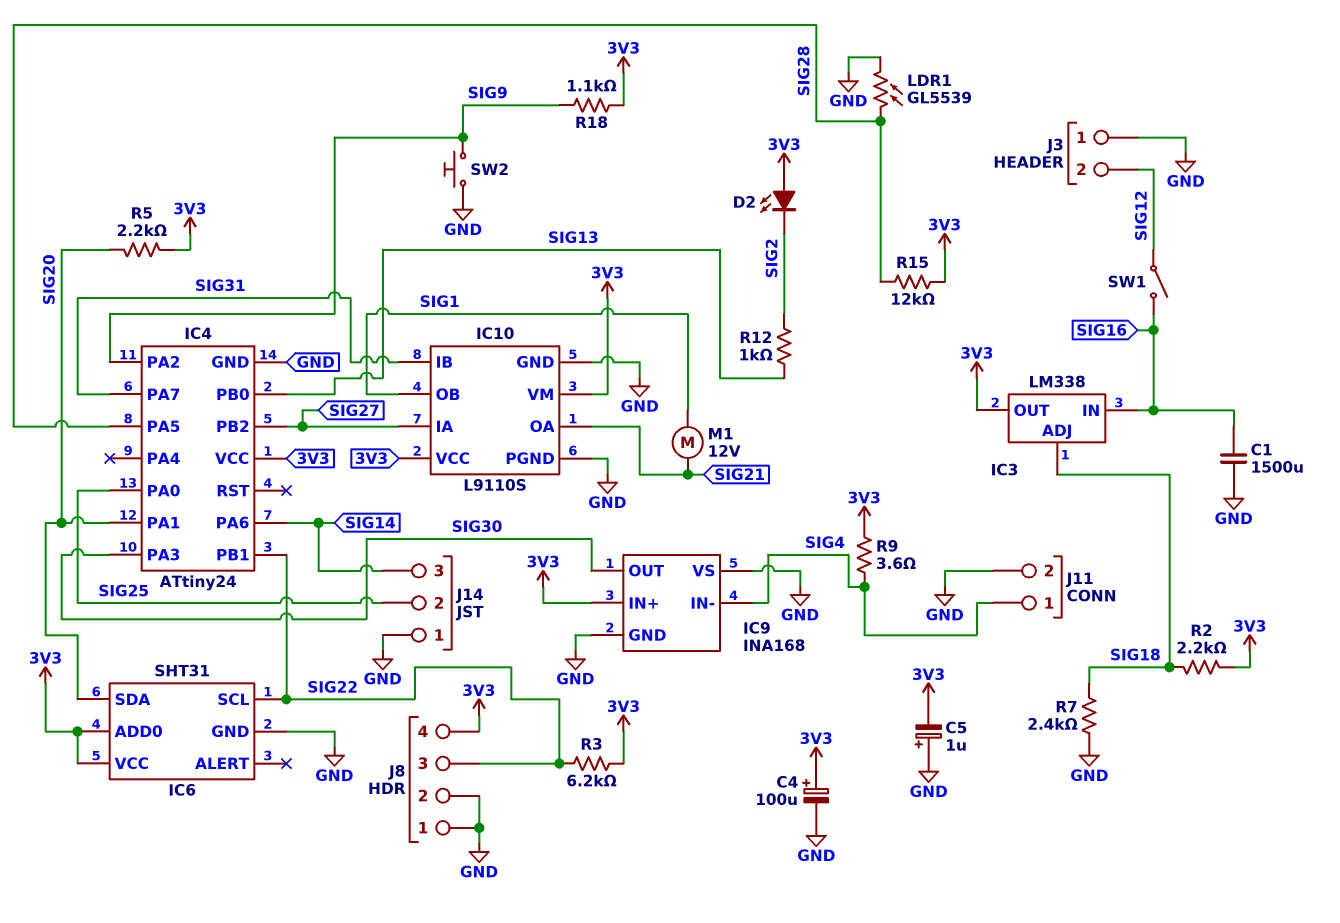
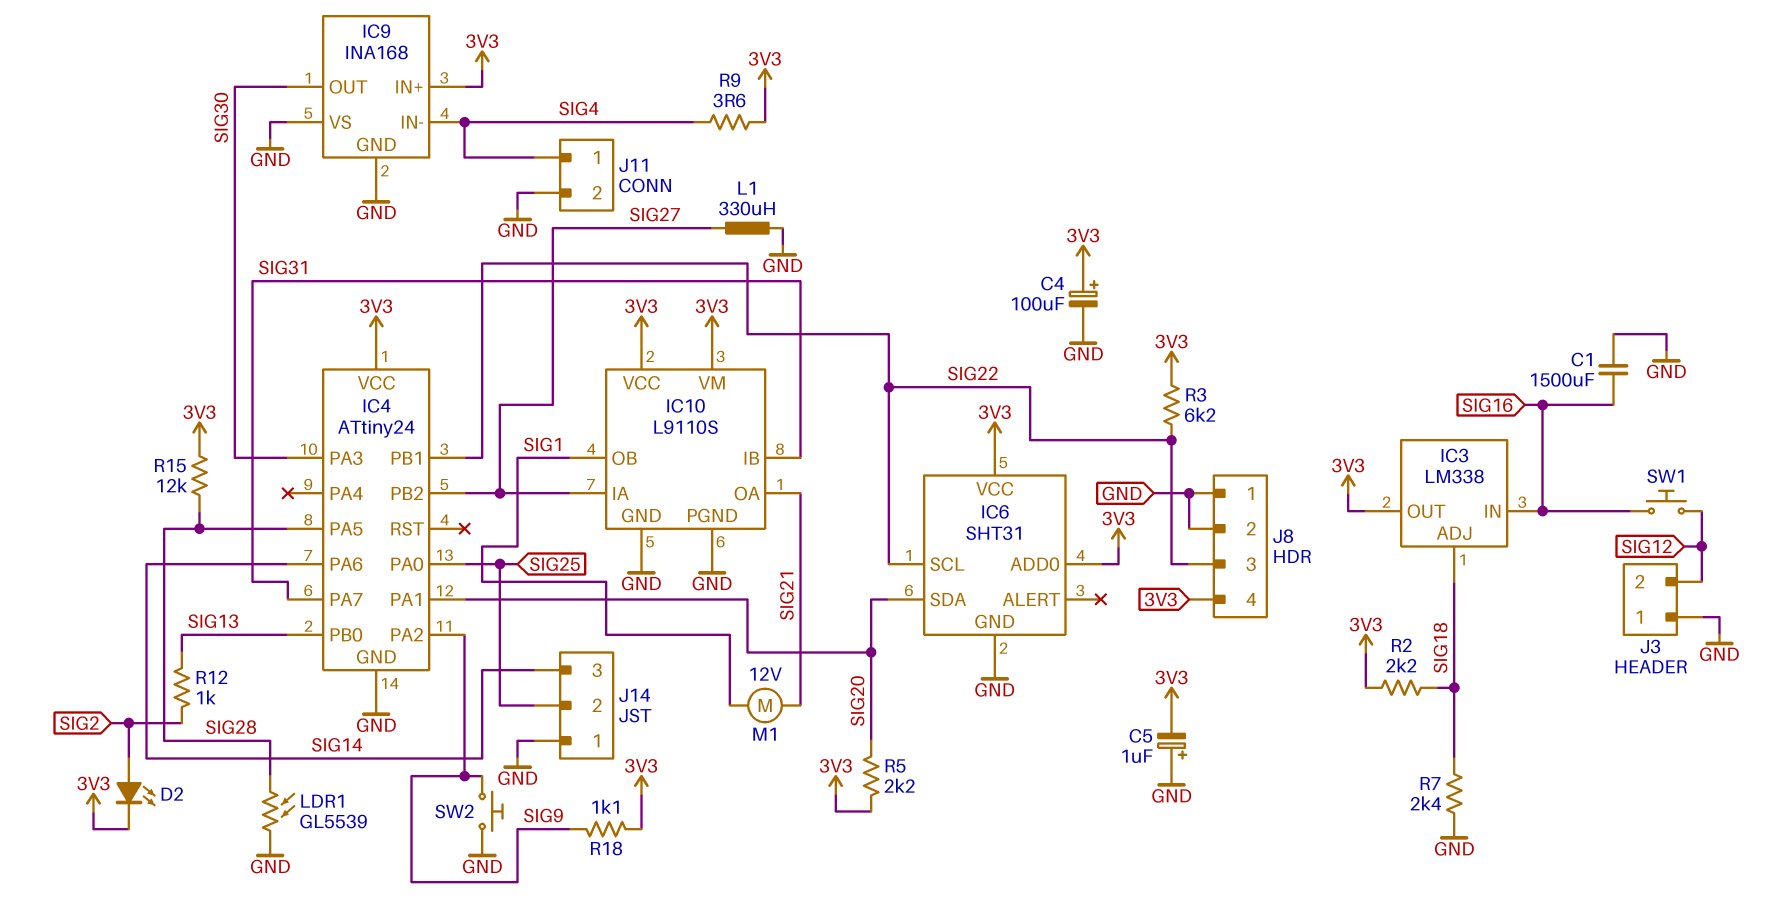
D2: LED (A 3V3, K SIG2) -> LED (A SIG2, K 3V3)
L1: none -> 330uH (GND, SIG27)
SW1: switch (SIG12, SIG16) -> button (SIG12, SIG16)

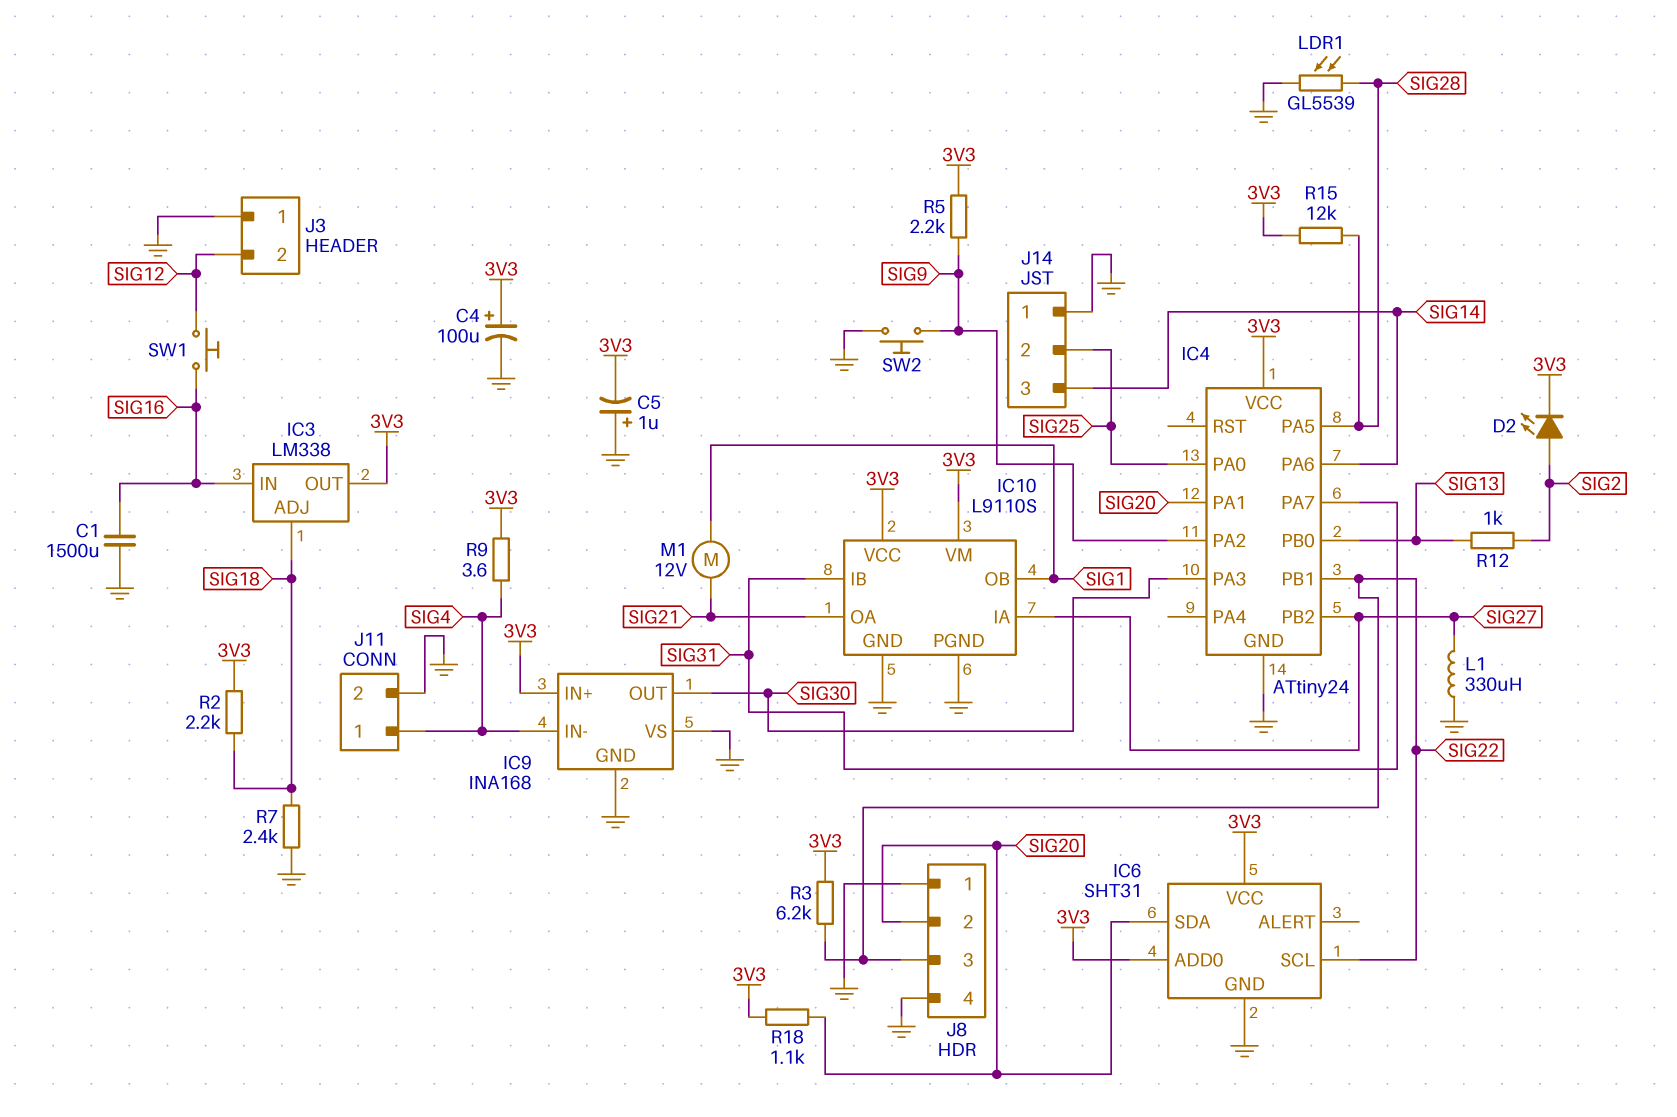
J8 pin 2: GND -> SIG20
J8 pin 4: 3V3 -> GND
R5: 2.2k (3V3, SIG20) -> 2.2k (3V3, SIG9)
R18: 1.1k (3V3, SIG9) -> 1.1k (3V3, SIG20)

